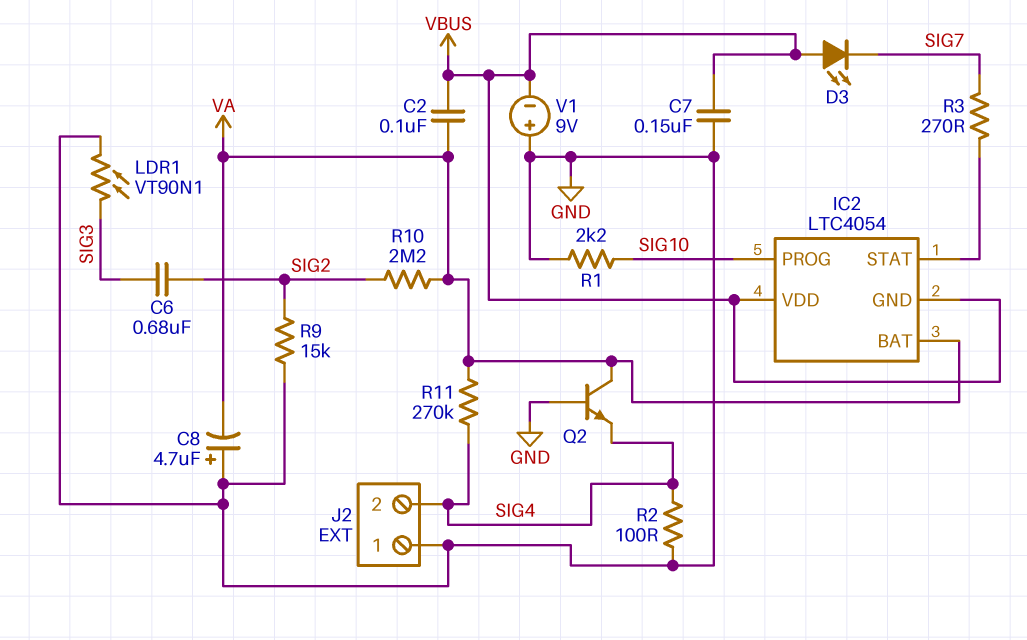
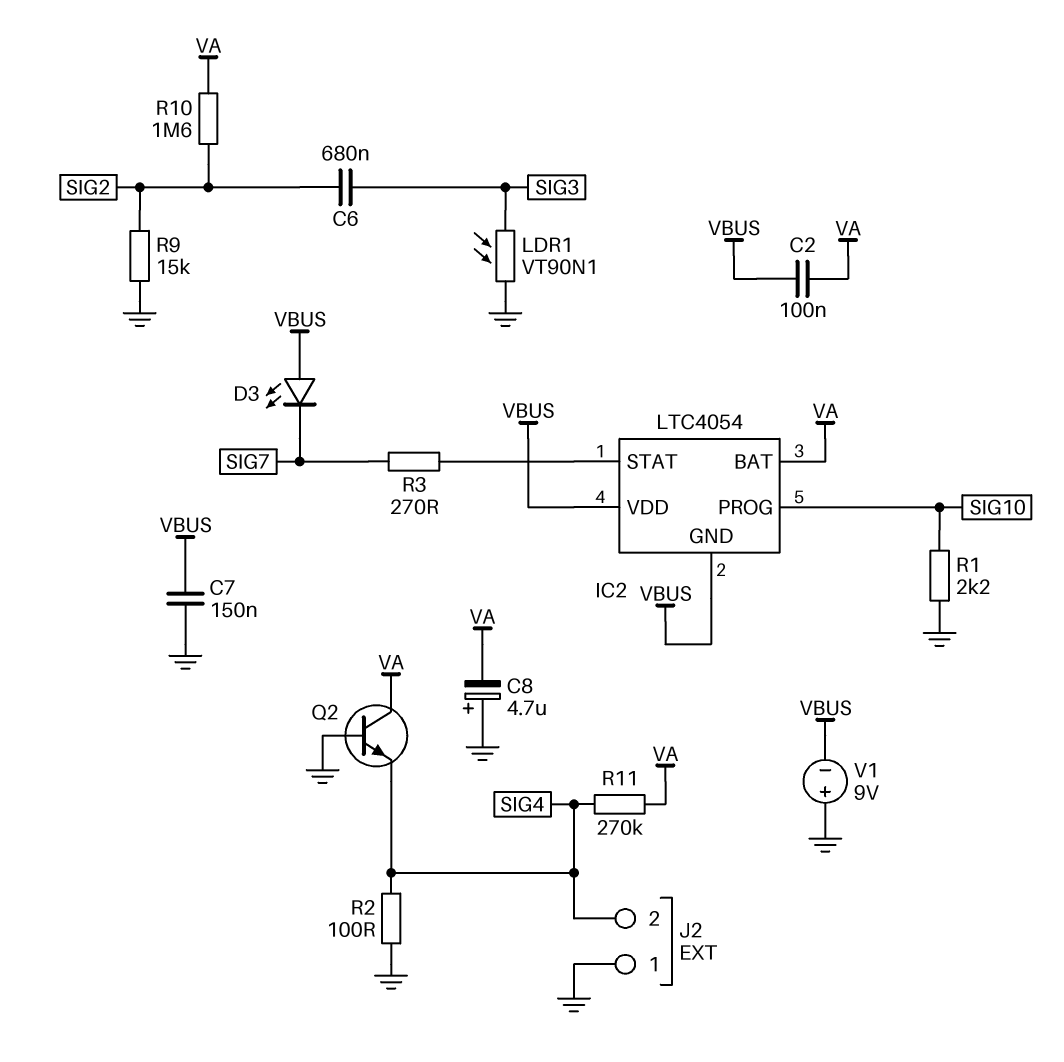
R10: 2.2M (SIG2, VA) -> 1.6M (SIG2, VA)

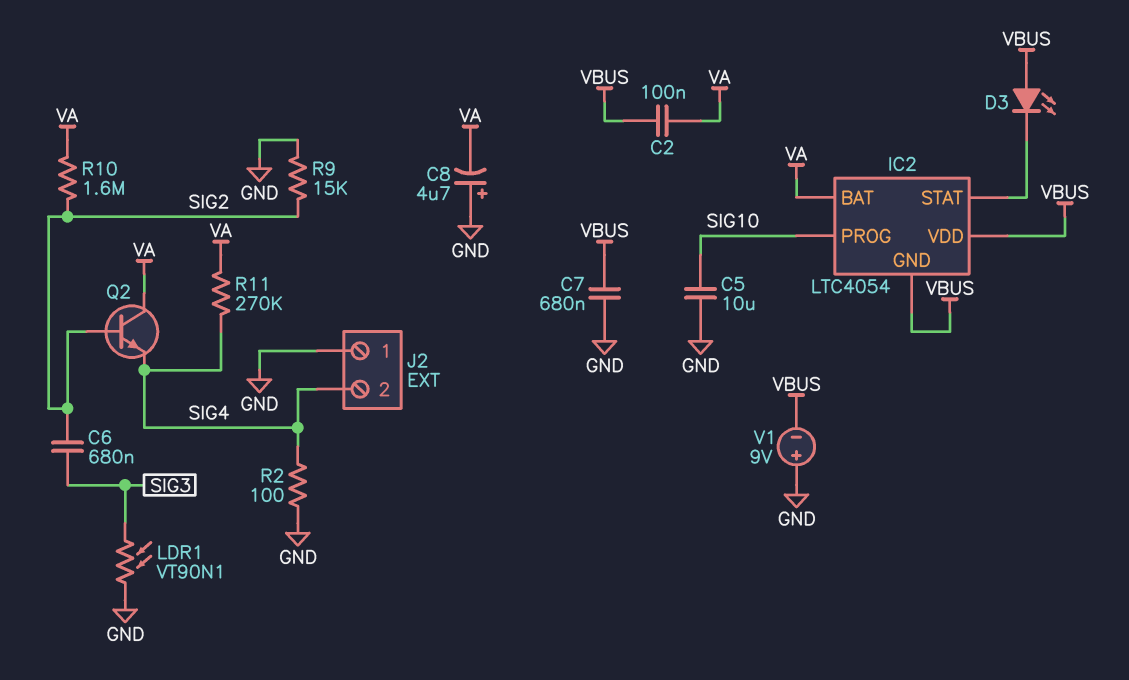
C5: none -> 10uF (GND, SIG10)
C7: 150nF (GND, VBUS) -> 680nF (GND, VBUS)
D3: LED (A VBUS, K SIG7) -> LED (A VBUS, K IC2/STAT)
Q2: NPN (B GND, C VA, E SIG4) -> NPN (B SIG2, C VA, E SIG4)
R1: 2.2k (GND, SIG10) -> none
R3: 270 (IC2/STAT, SIG7) -> none

